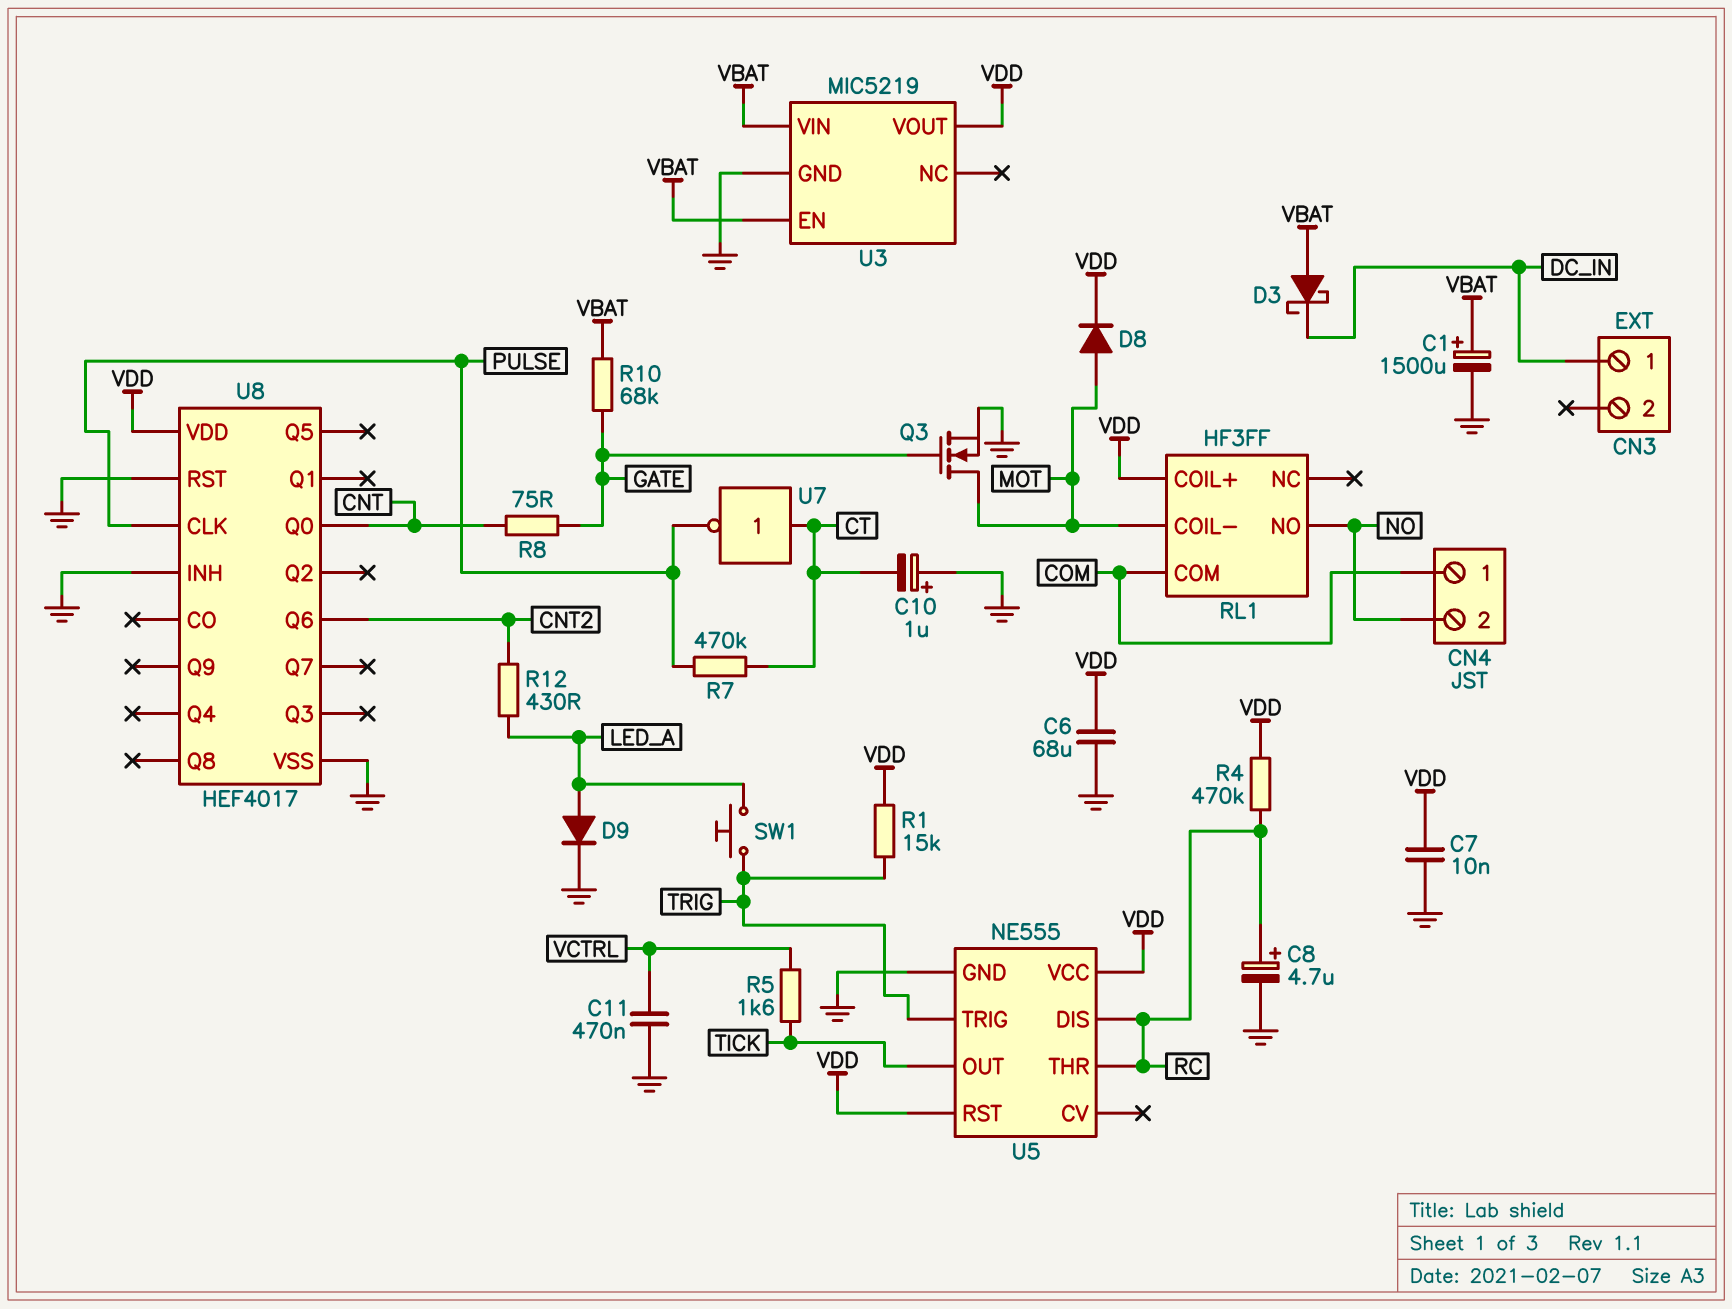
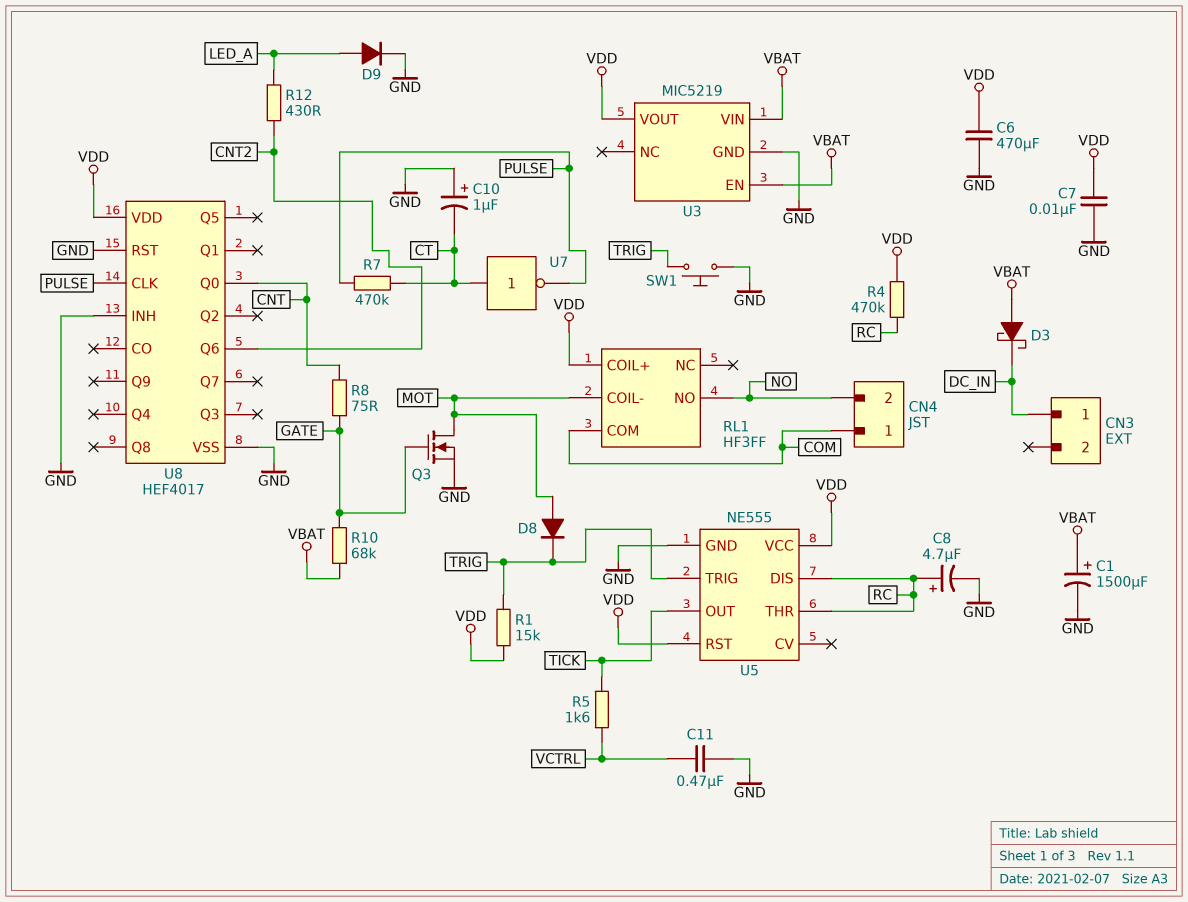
C6: 68uF (GND, VDD) -> 470uF (GND, VDD)
D8: diode (A MOT, K VDD) -> diode (A MOT, K TRIG)
SW1: button (LED_A, TRIG) -> button (GND, TRIG)

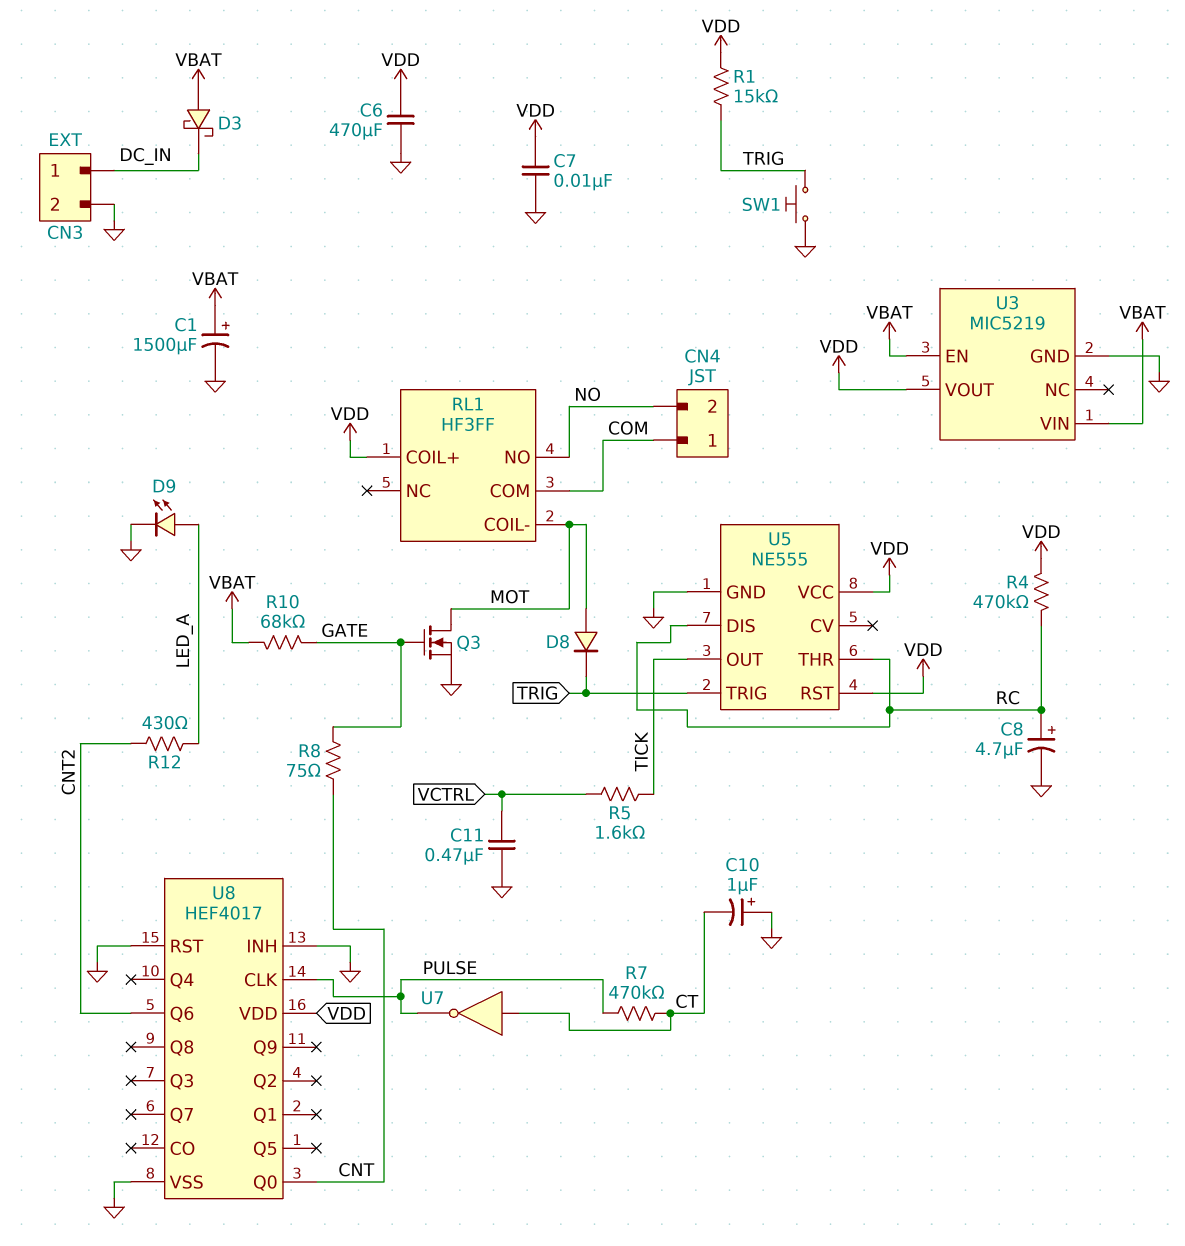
CN3 pin 2: none -> GND
D9: diode (A LED_A, K GND) -> LED (A LED_A, K GND)

